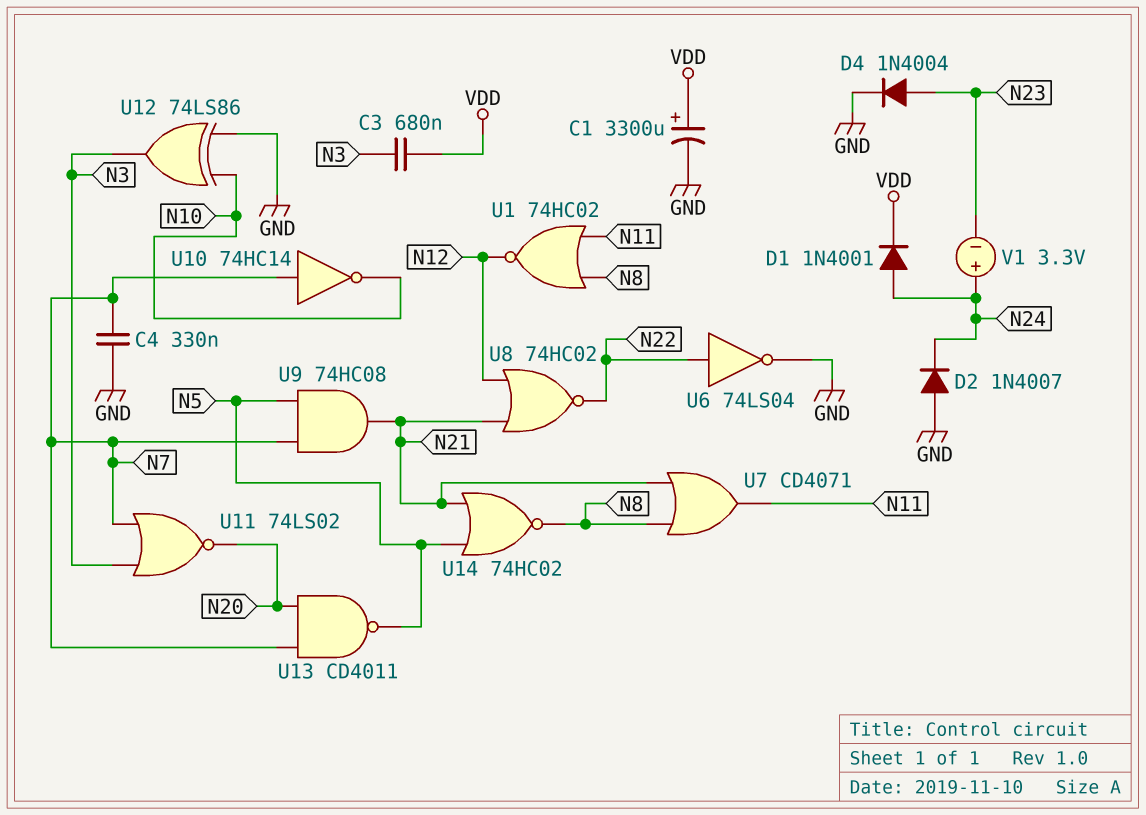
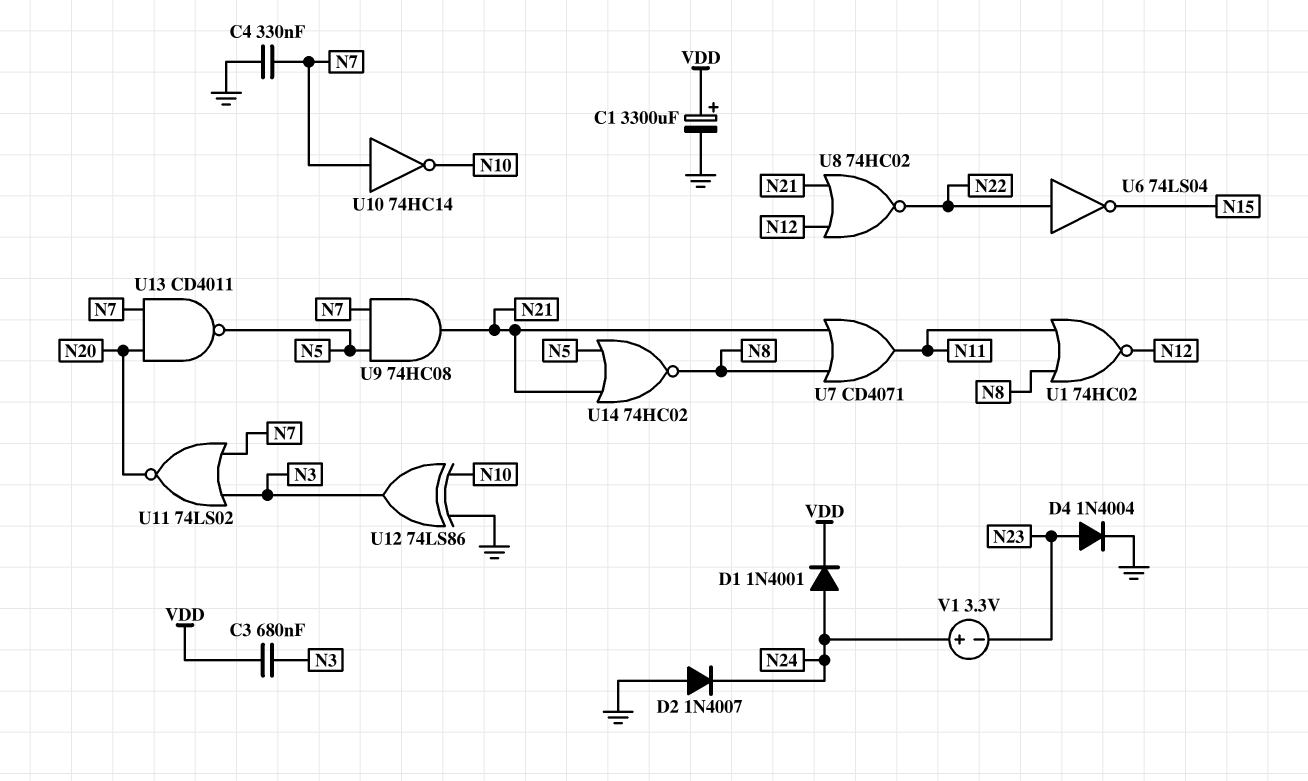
U6: NOT 74LS04 (in N22, out GND) -> NOT 74LS04 (in N22, out N15)

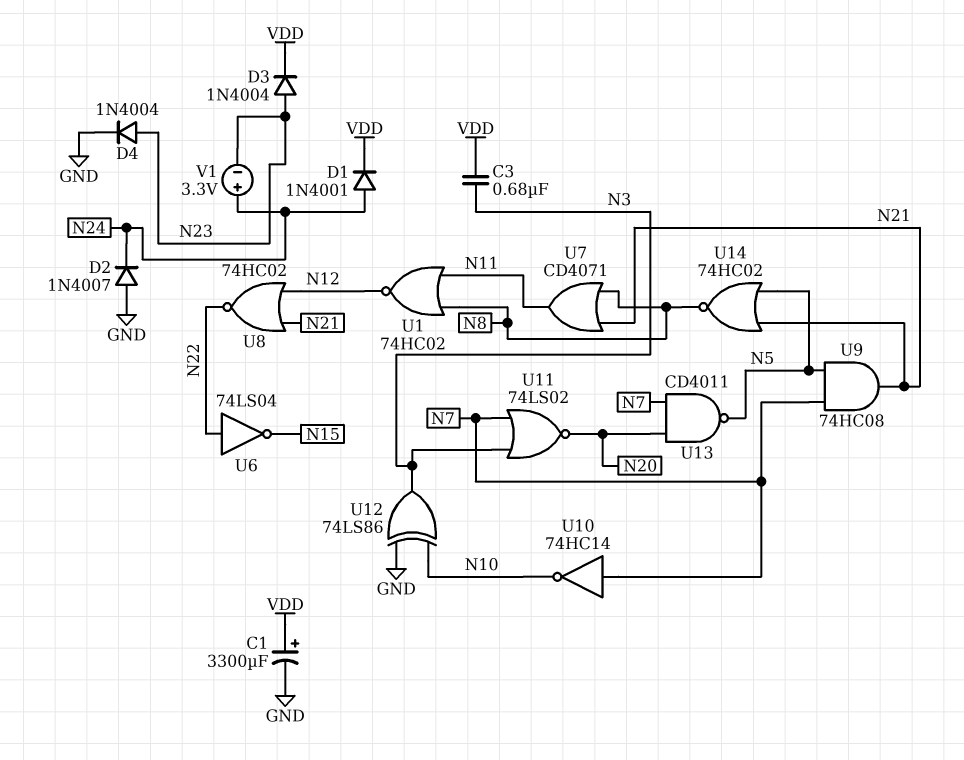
C4: 330nF (GND, N7) -> none
D3: none -> diode 1N4004 (A N23, K VDD)

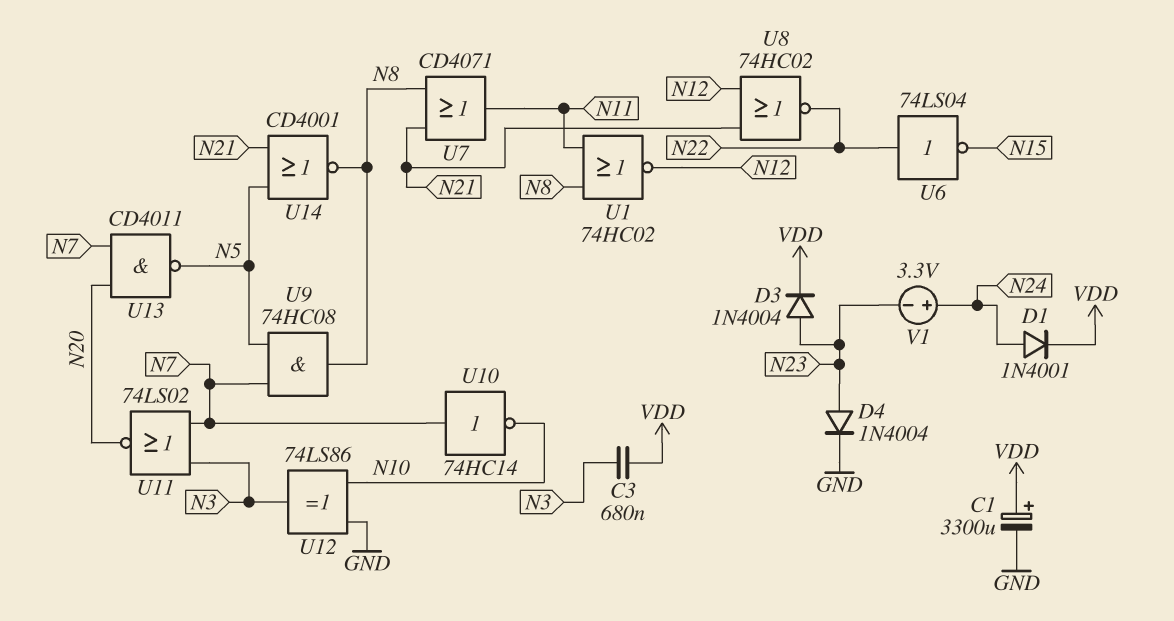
D2: diode 1N4007 (A GND, K N24) -> none
U9: AND 74HC08 (in N5, in N7, out N21) -> AND 74HC08 (in N5, in N7, out N8)
U14: NOR 74HC02 (in N5, in N21, out N8) -> NOR CD4001 (in N5, in N21, out N8)

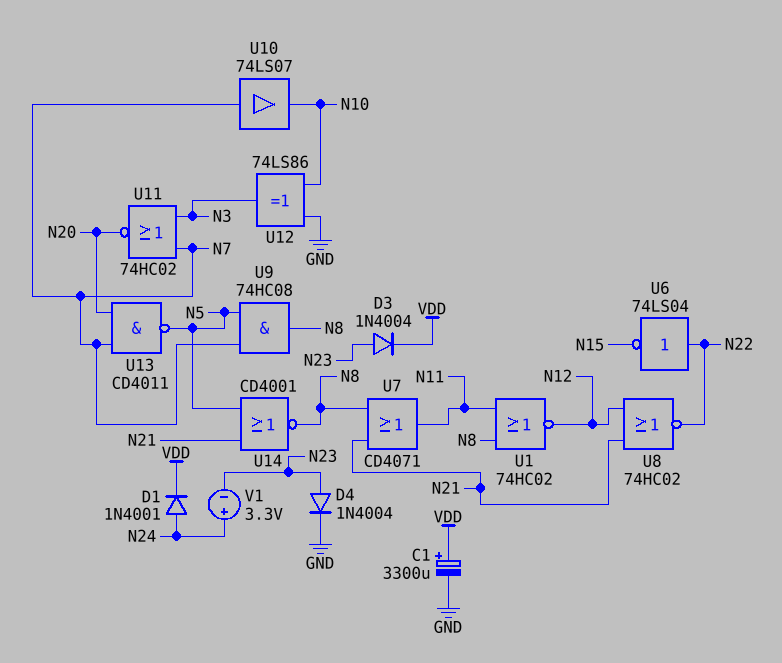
C3: 680nF (N3, VDD) -> none
U10: NOT 74HC14 (in N7, out N10) -> buffer 74LS07 (in N7, out N10)
U11: NOR 74LS02 (in N3, in N7, out N20) -> NOR 74HC02 (in N3, in N7, out N20)

